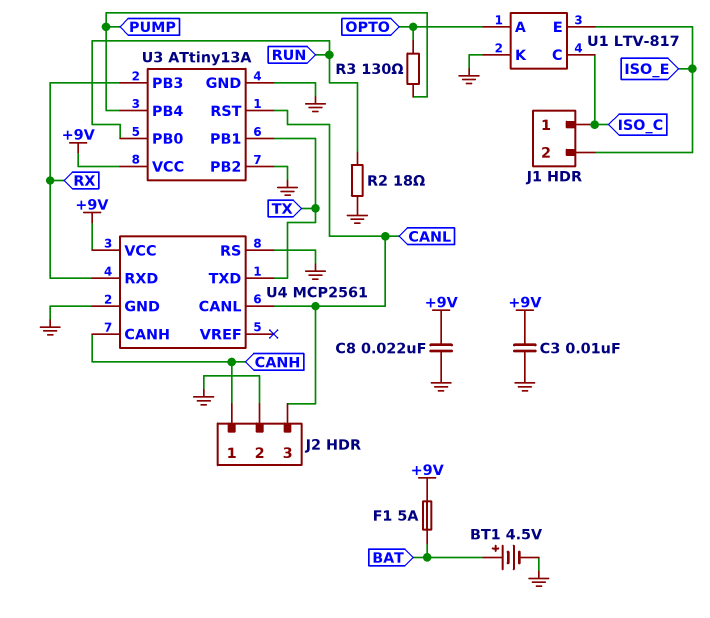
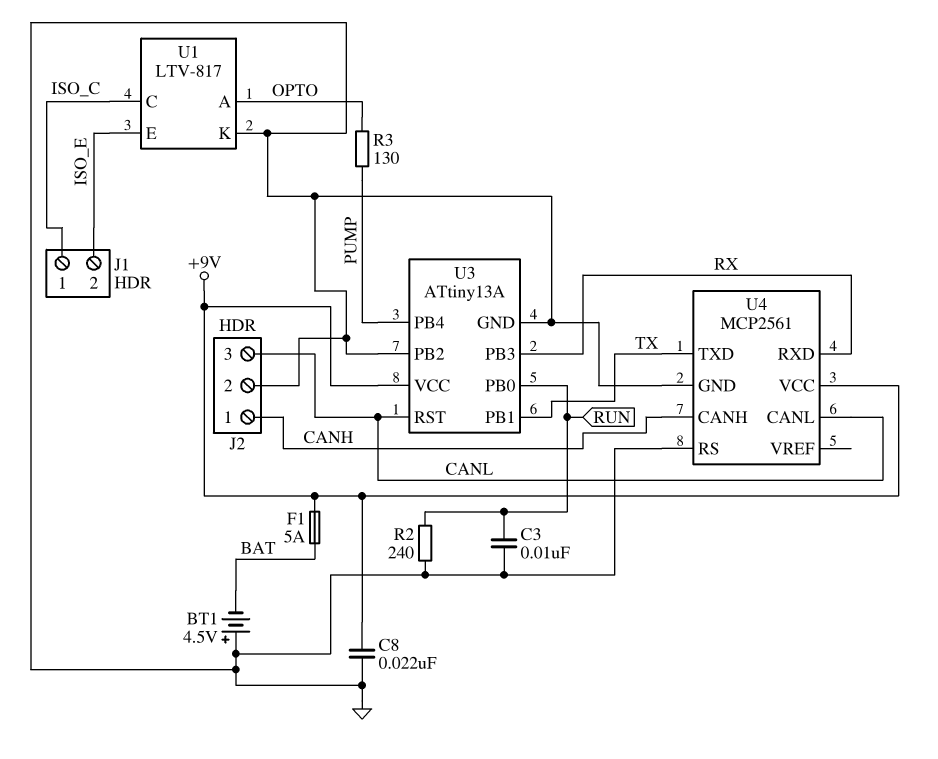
BT1: 4.5V (plus BAT, minus GND) -> 4.5V (plus GND, minus BAT)
C3: 10nF (+9V, GND) -> 10nF (GND, RUN)
R2: 18 (GND, RUN) -> 240 (GND, RUN)

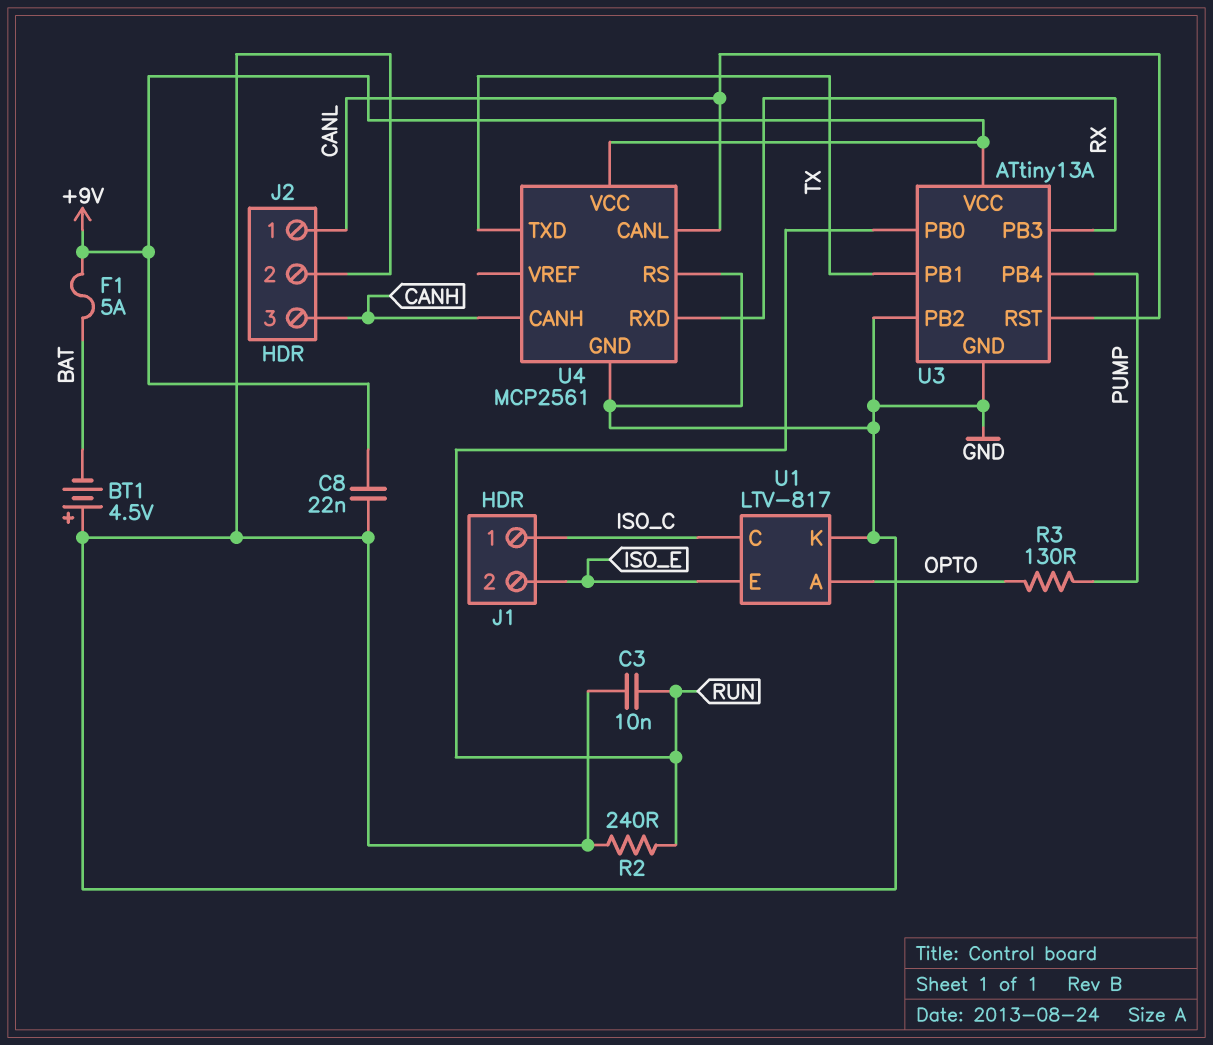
J2 pin 1: CANH -> CANL
J2 pin 3: CANL -> CANH

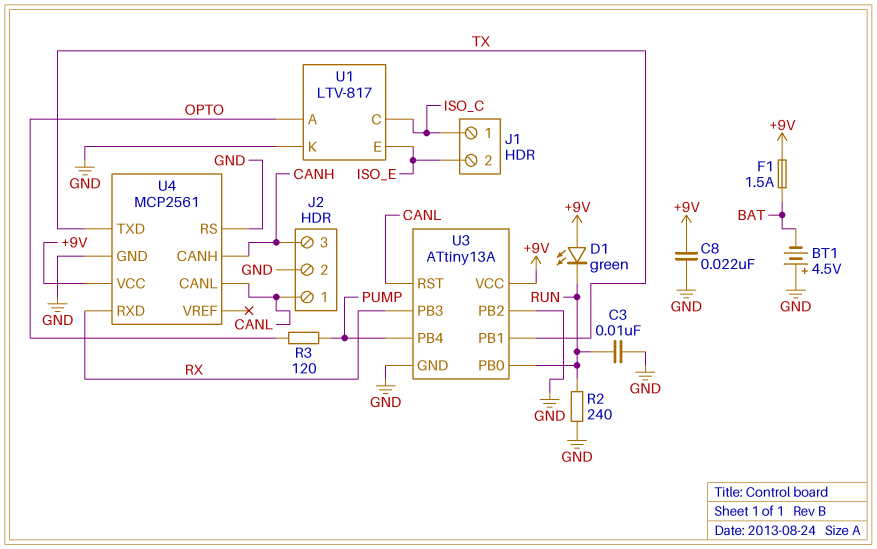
D1: none -> LED green (A +9V, K RUN)
F1: 5A (+9V, BAT) -> 1.5A (+9V, BAT)
R3: 130 (OPTO, PUMP) -> 120 (OPTO, PUMP)

